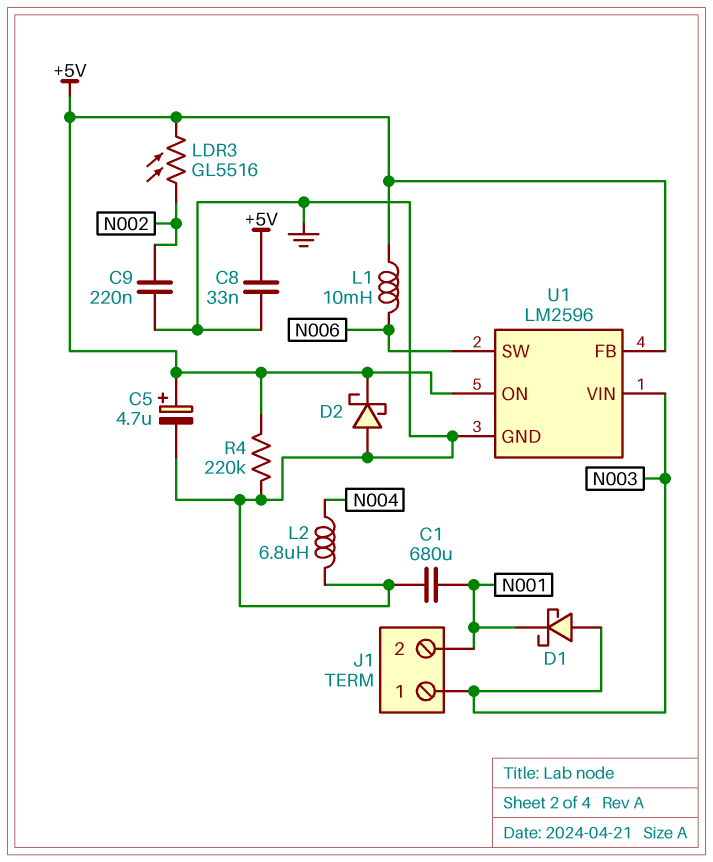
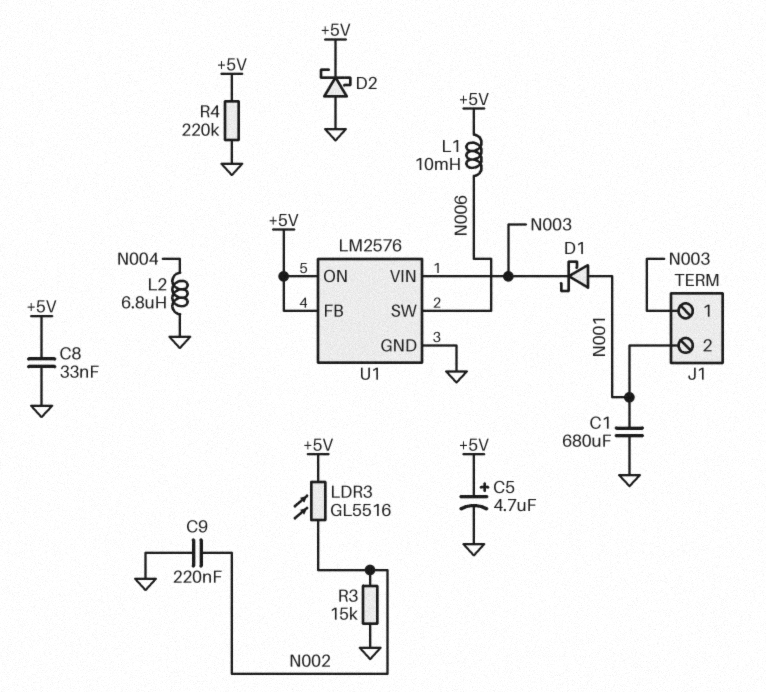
D1: schottky (A N003, K N001) -> schottky (A N001, K N003)
R3: none -> 15k (GND, N002)
U1: LM2596 -> LM2576

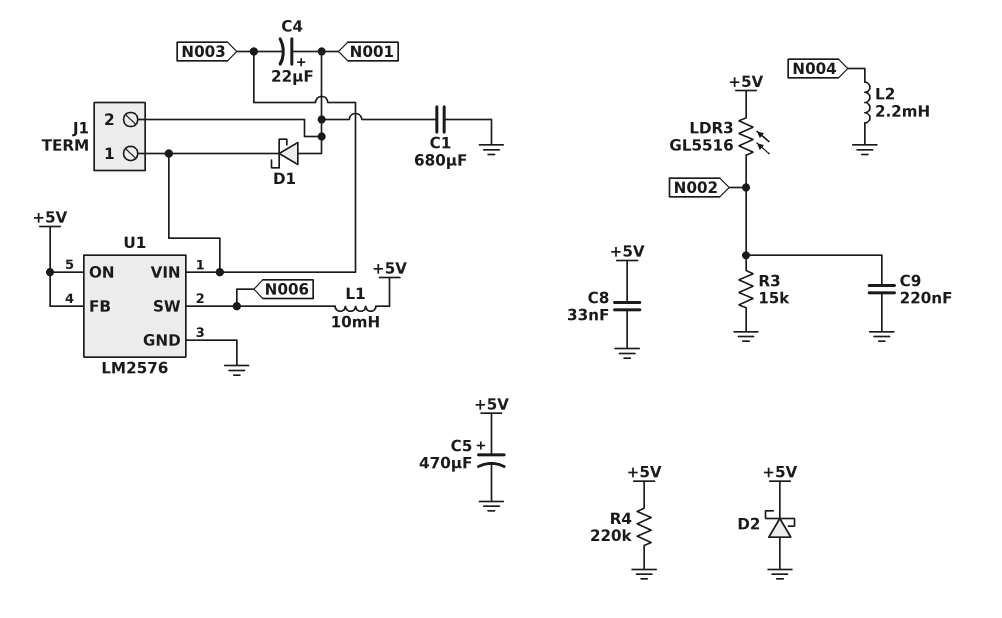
C4: none -> 22uF (plus N001, minus N003)
C5: 4.7uF (plus +5V, minus GND) -> 470uF (plus +5V, minus GND)
L2: 6.8uH (GND, N004) -> 2.2mH (GND, N004)

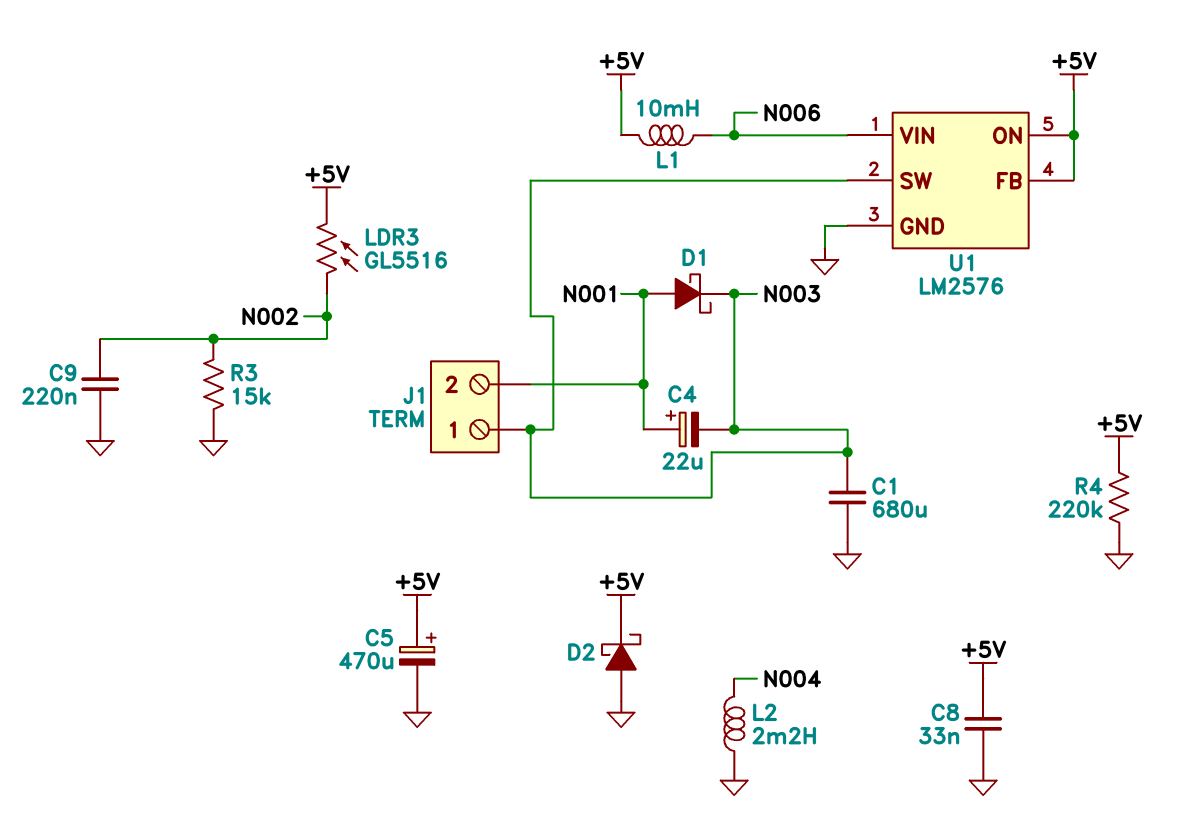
C1: 680uF (GND, N001) -> 680uF (GND, N003)
U1 pin SW: N006 -> N003
U1 pin VIN: N003 -> N006

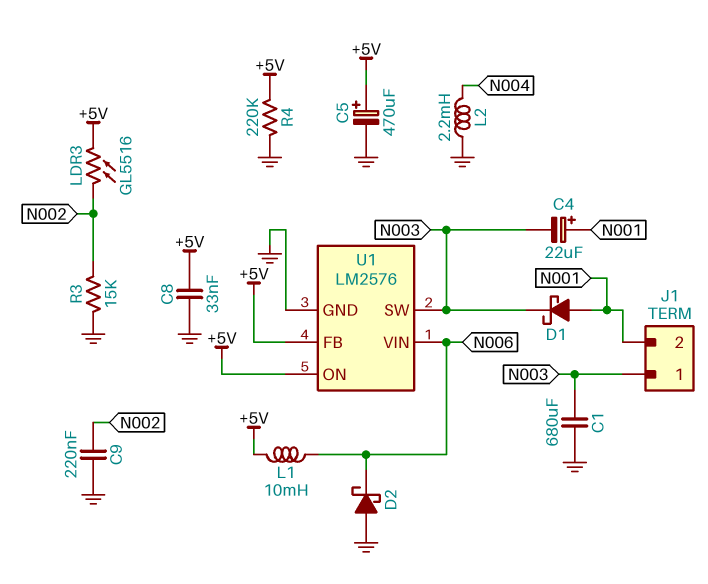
D2: schottky (A GND, K +5V) -> schottky (A GND, K N006)

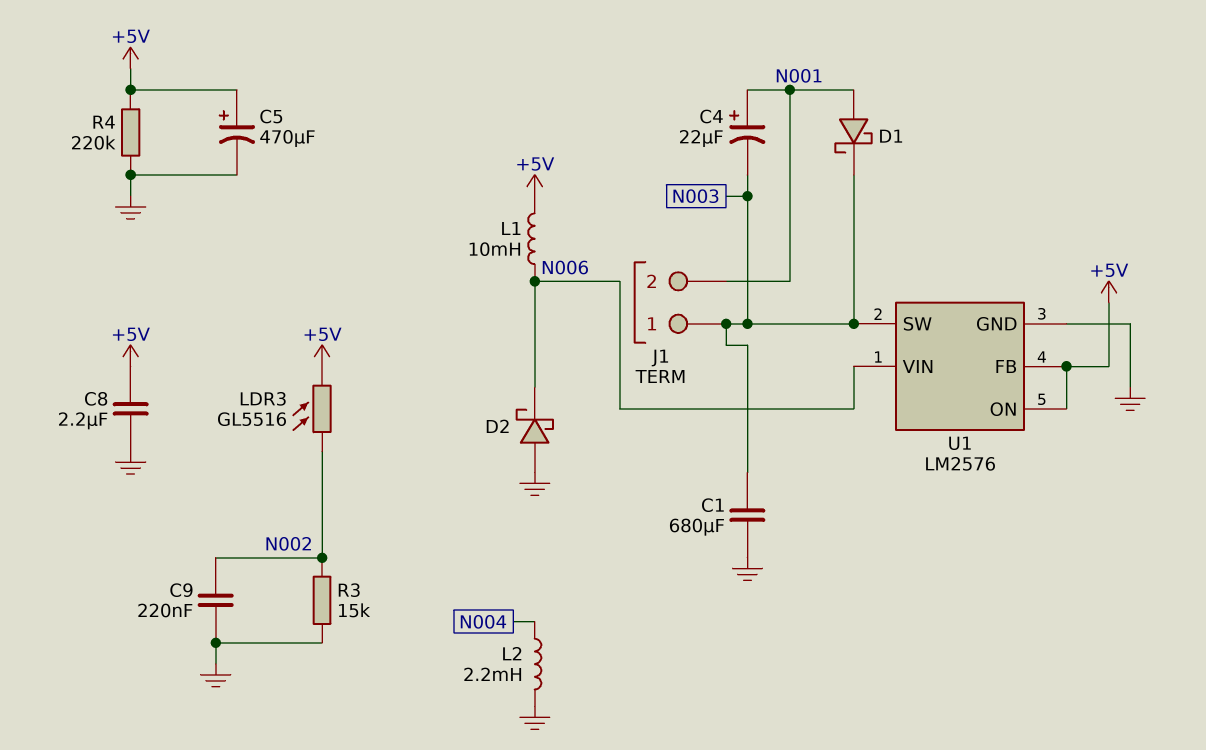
C8: 33nF (+5V, GND) -> 2.2uF (+5V, GND)

